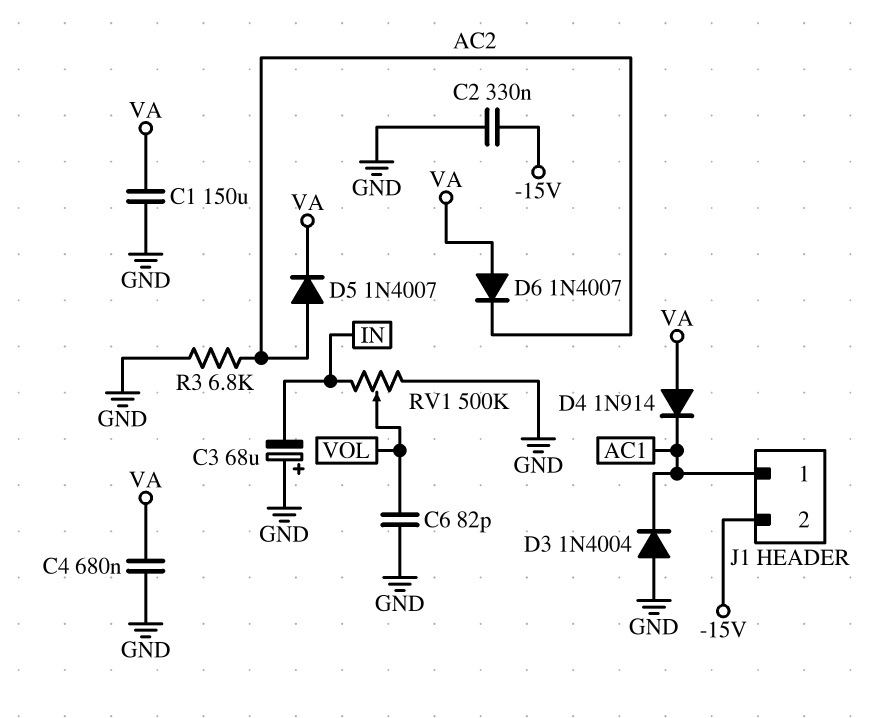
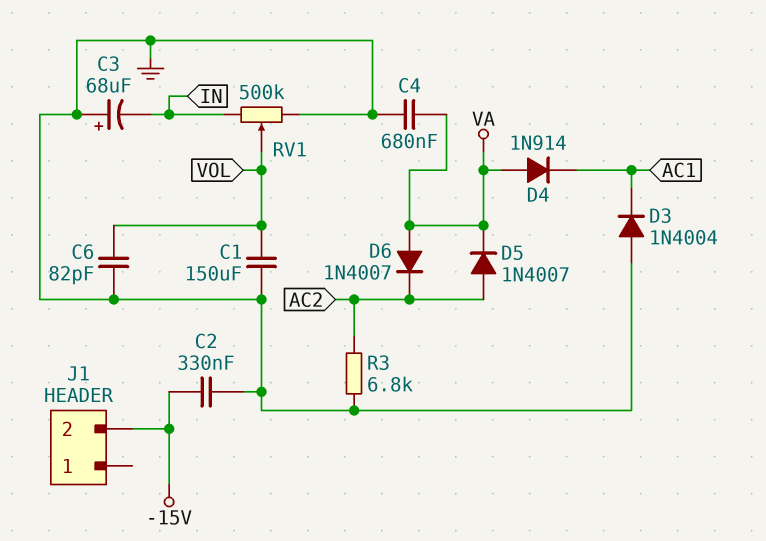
C1: 150uF (GND, VA) -> 150uF (GND, VOL)
J1 pin 1: AC1 -> none

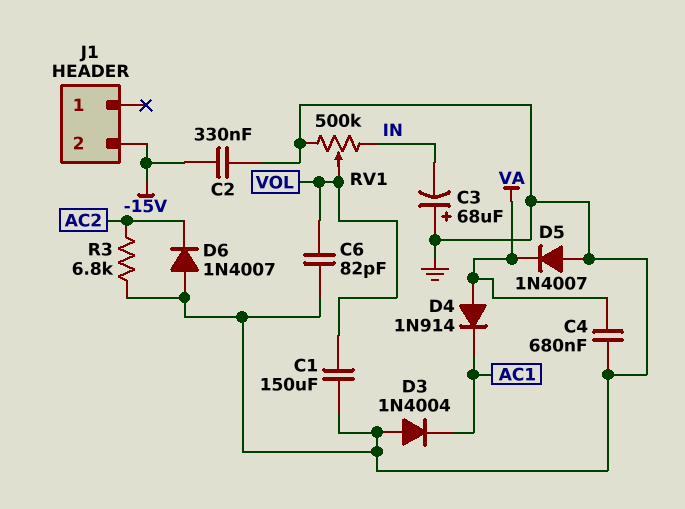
D5: diode 1N4007 (A AC2, K VA) -> diode 1N4007 (A GND, K VA)
D6: diode 1N4007 (A VA, K AC2) -> diode 1N4007 (A GND, K AC2)

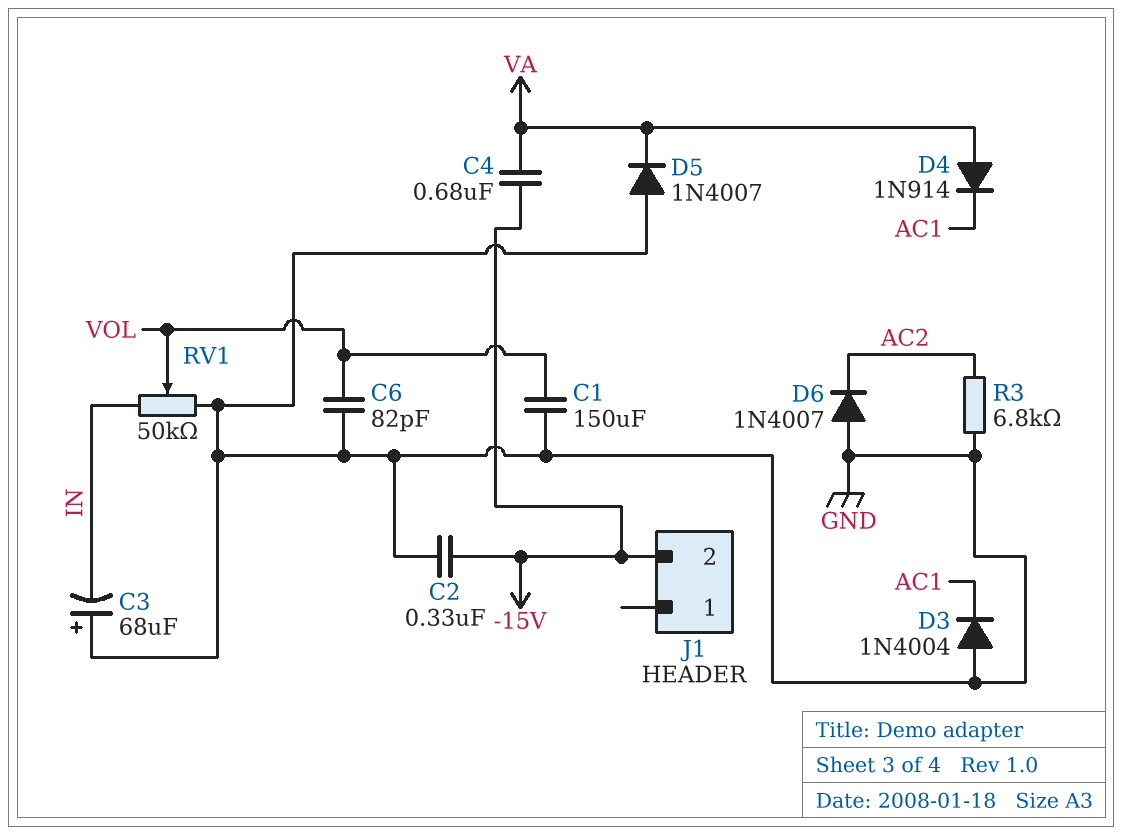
C4: 680nF (GND, VA) -> 680nF (-15V, VA)
RV1: 500k (GND, IN, wiper VOL) -> 50k (GND, IN, wiper VOL)

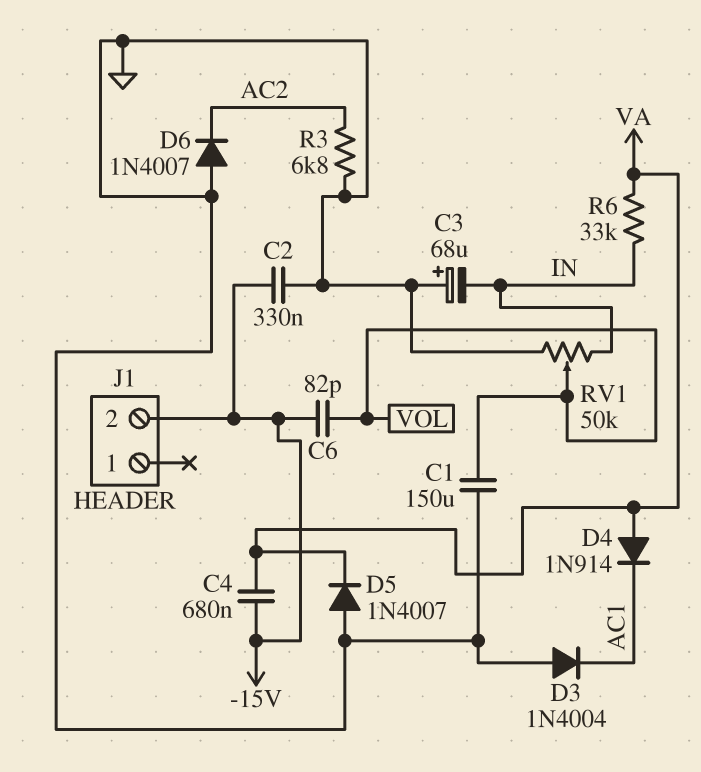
C6: 82pF (GND, VOL) -> 82pF (-15V, VOL)
R6: none -> 33k (IN, VA)

